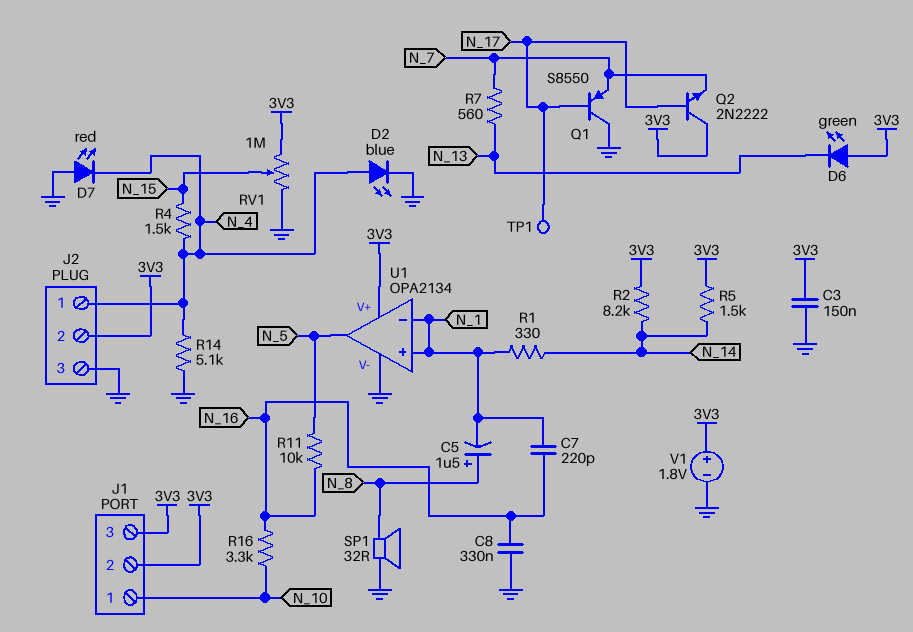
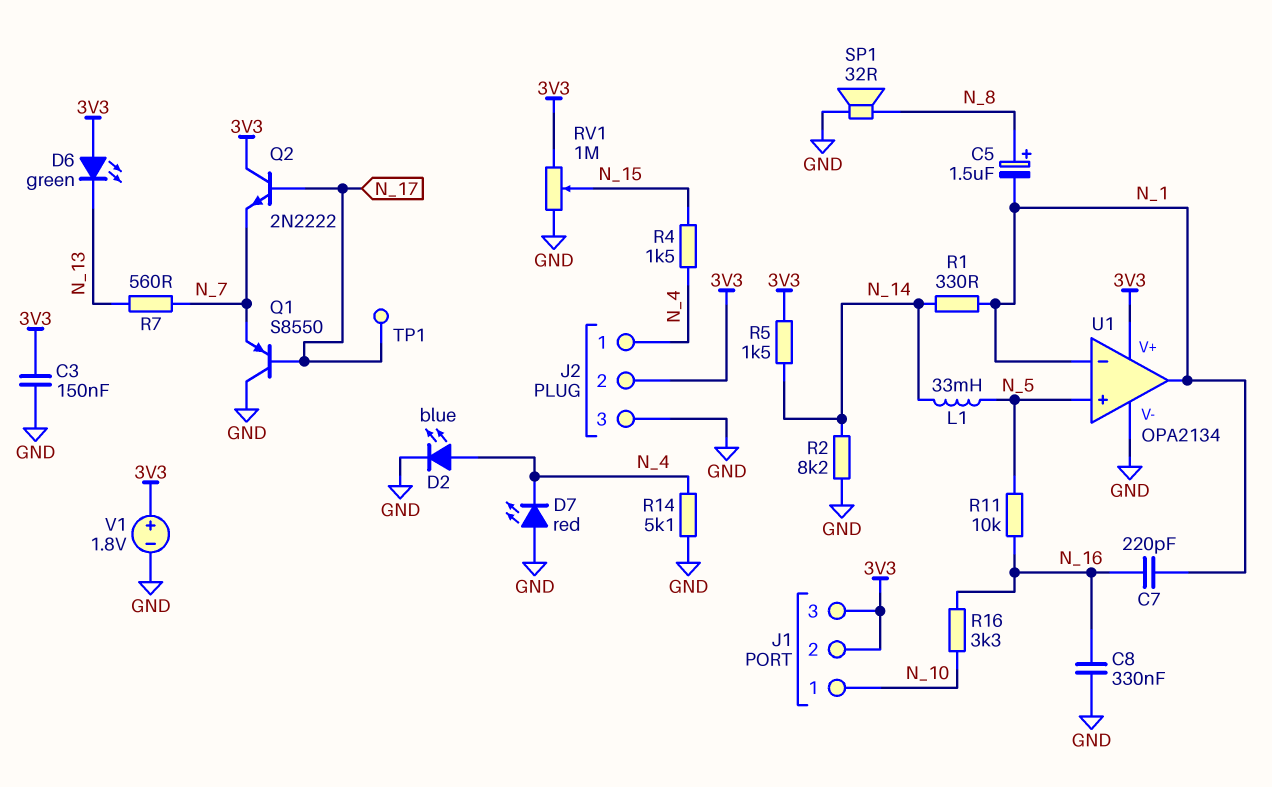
L1: none -> 33mH (N_5, N_14)
R2: 8.2k (3V3, N_14) -> 8.2k (GND, N_14)
U1 pin in+: N_1 -> N_5
U1 pin out: N_5 -> N_1

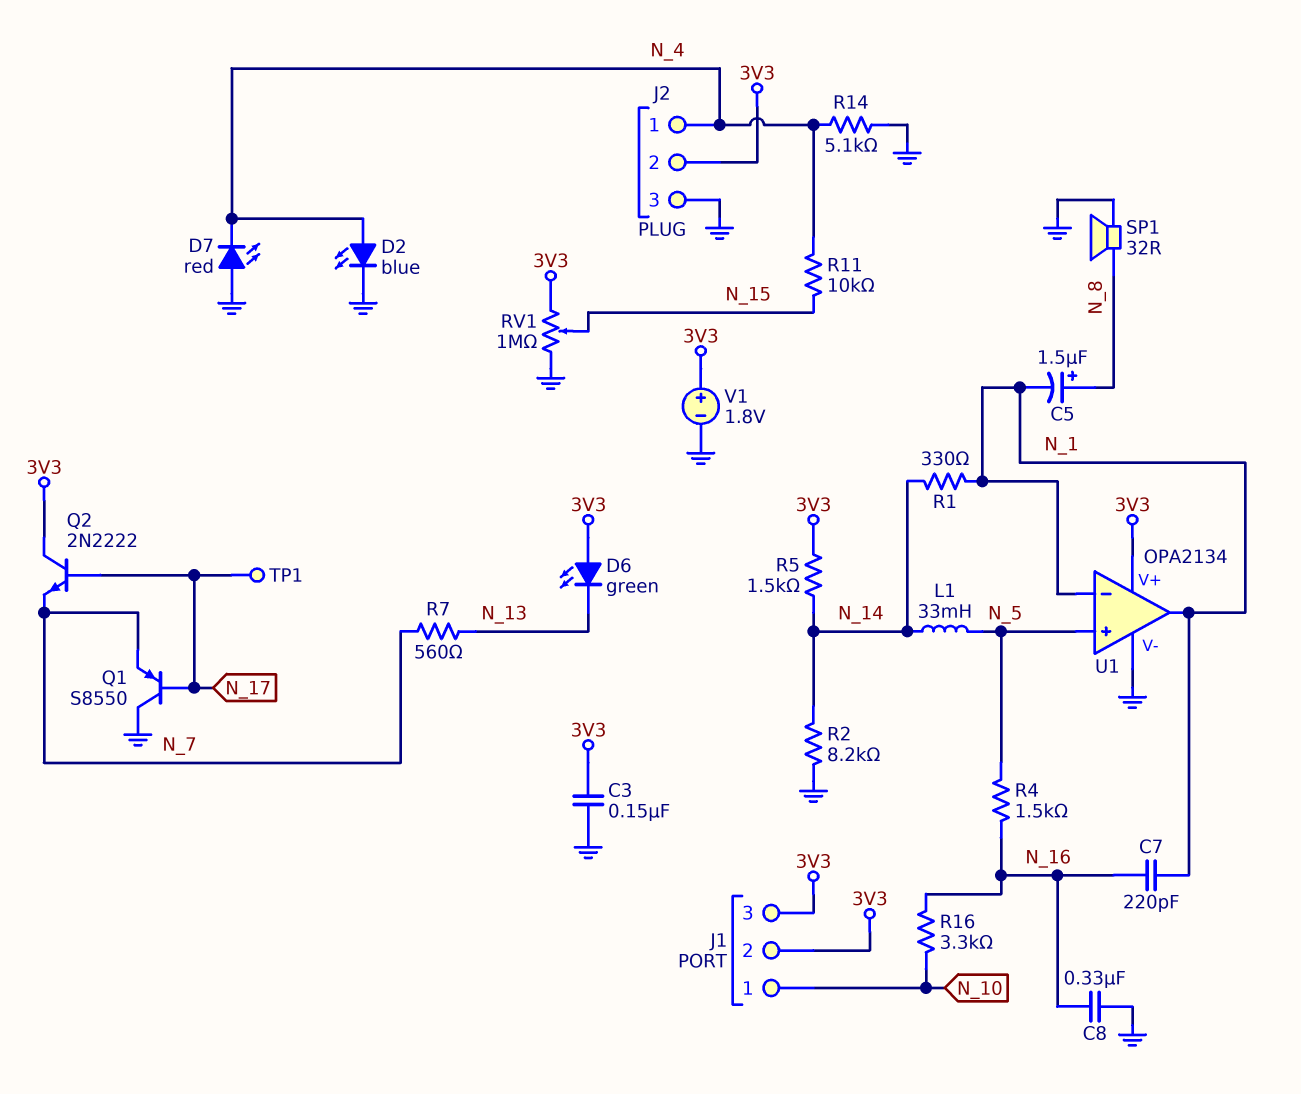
R4: 1.5k (N_4, N_15) -> 1.5k (N_5, N_16)
R11: 10k (N_5, N_16) -> 10k (N_4, N_15)

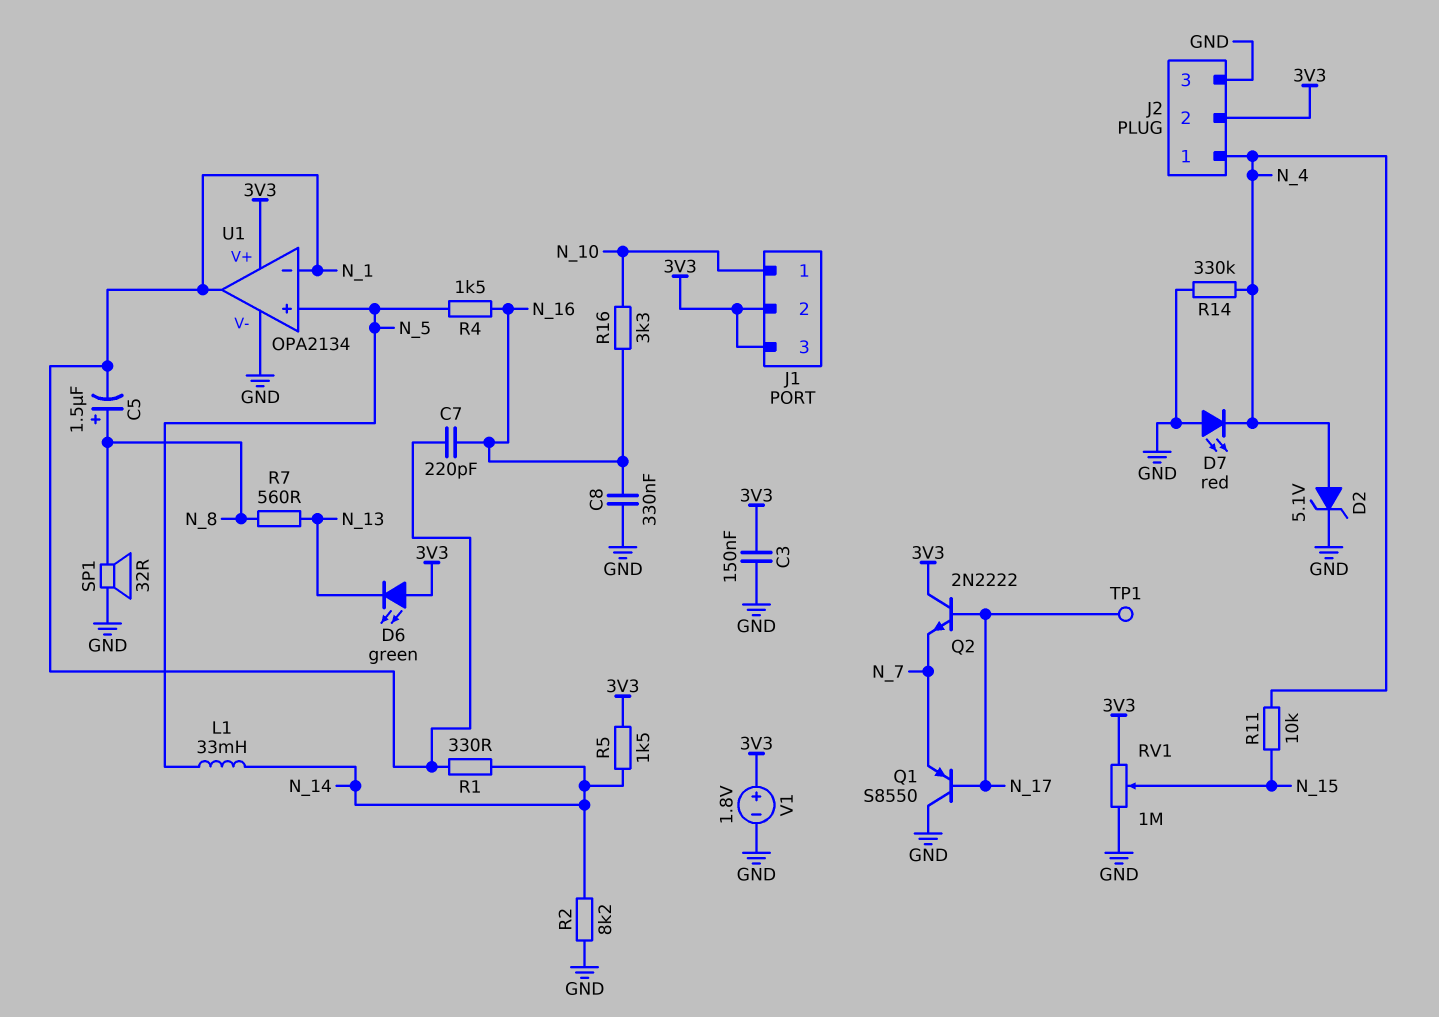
D2: LED blue (A N_4, K GND) -> zener 5.1V (A N_4, K GND)
R7: 560 (N_7, N_13) -> 560 (N_8, N_13)
R14: 5.1k (GND, N_4) -> 330k (GND, N_4)

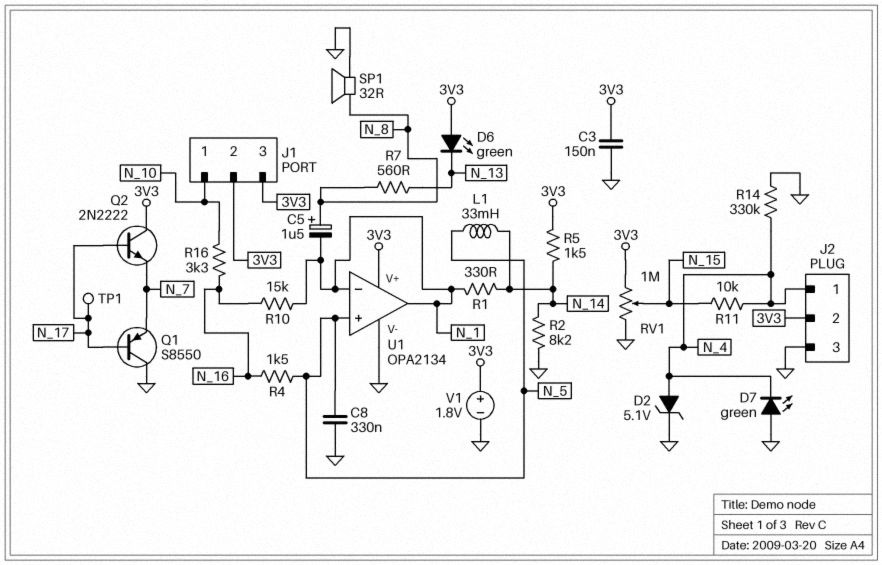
C7: 220pF (N_1, N_16) -> none
C8: 330nF (GND, N_16) -> 330nF (GND, N_5)
D7: LED red (A GND, K N_4) -> LED green (A GND, K N_4)
R10: none -> 15k (N_1, N_16)

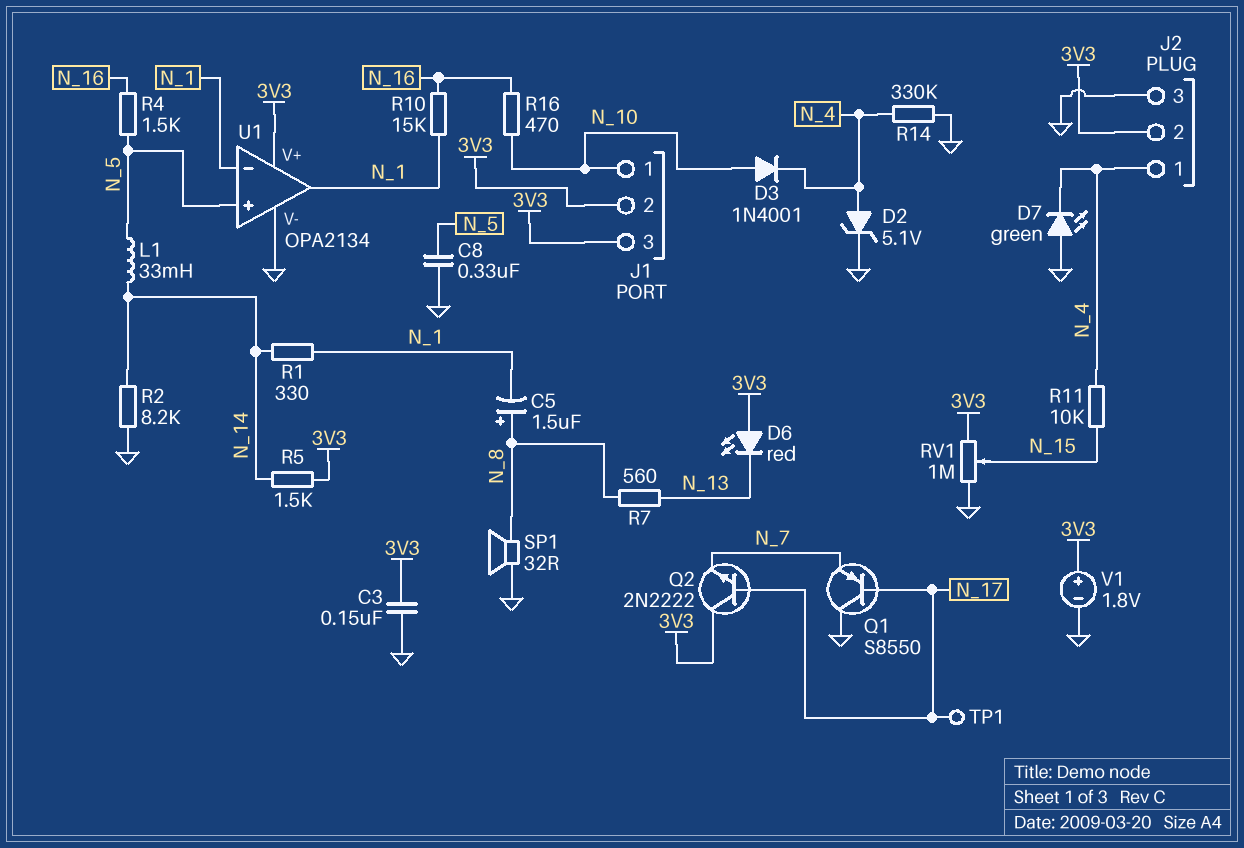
D3: none -> diode 1N4001 (A N_10, K N_4)
D6: LED green (A 3V3, K N_13) -> LED red (A 3V3, K N_13)
R16: 3.3k (N_10, N_16) -> 470 (N_10, N_16)

